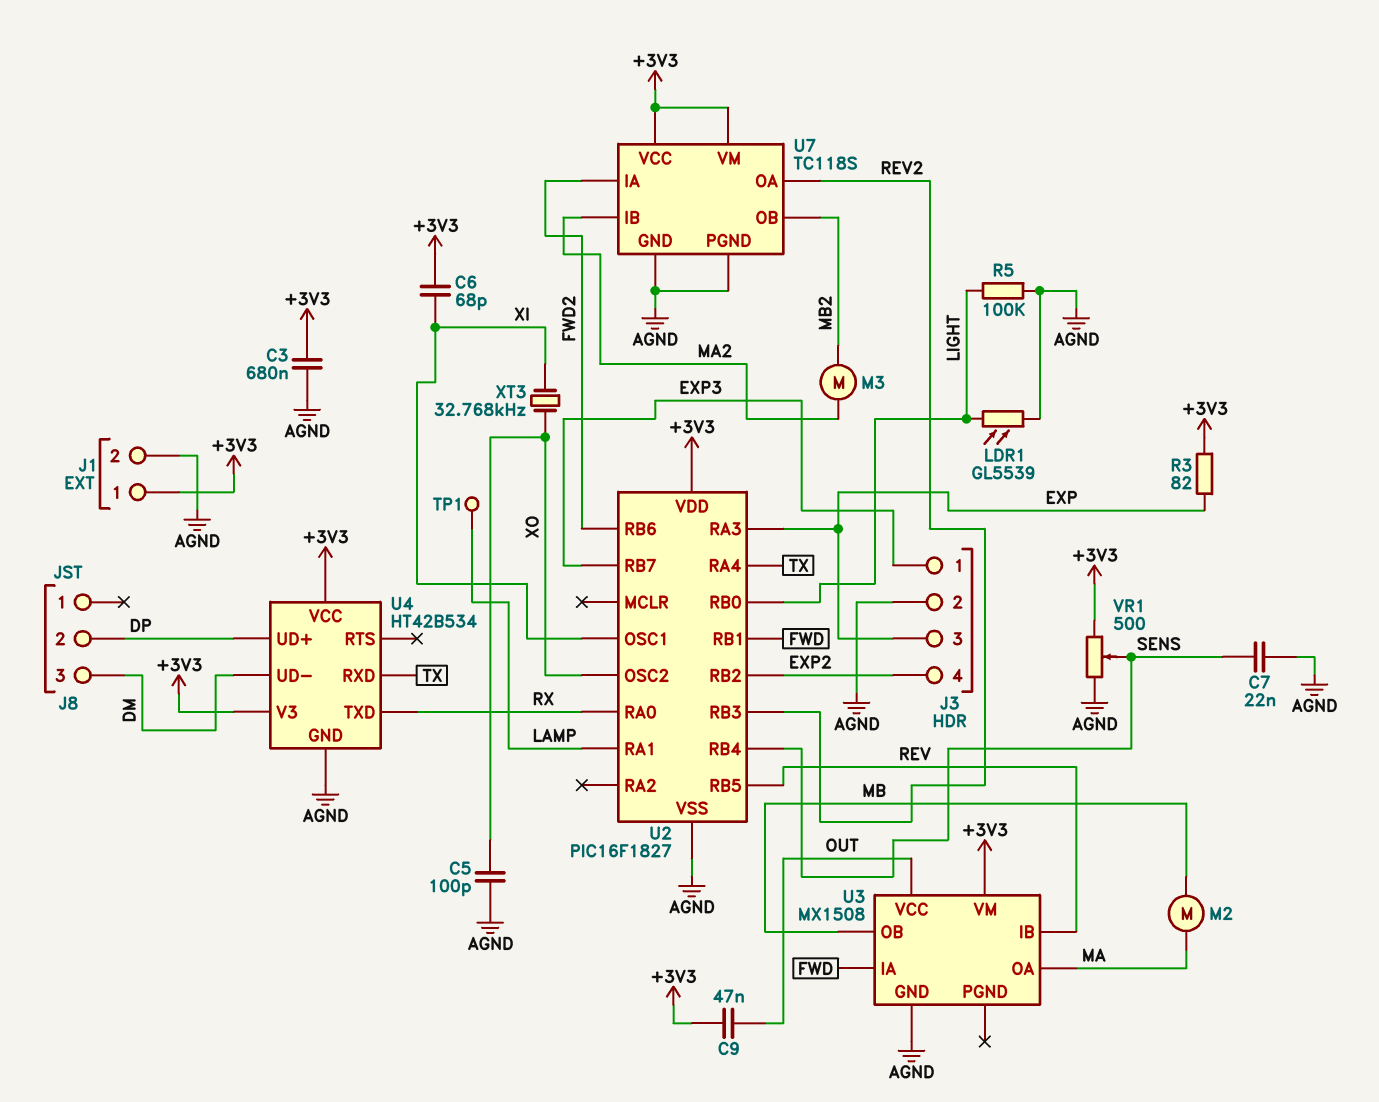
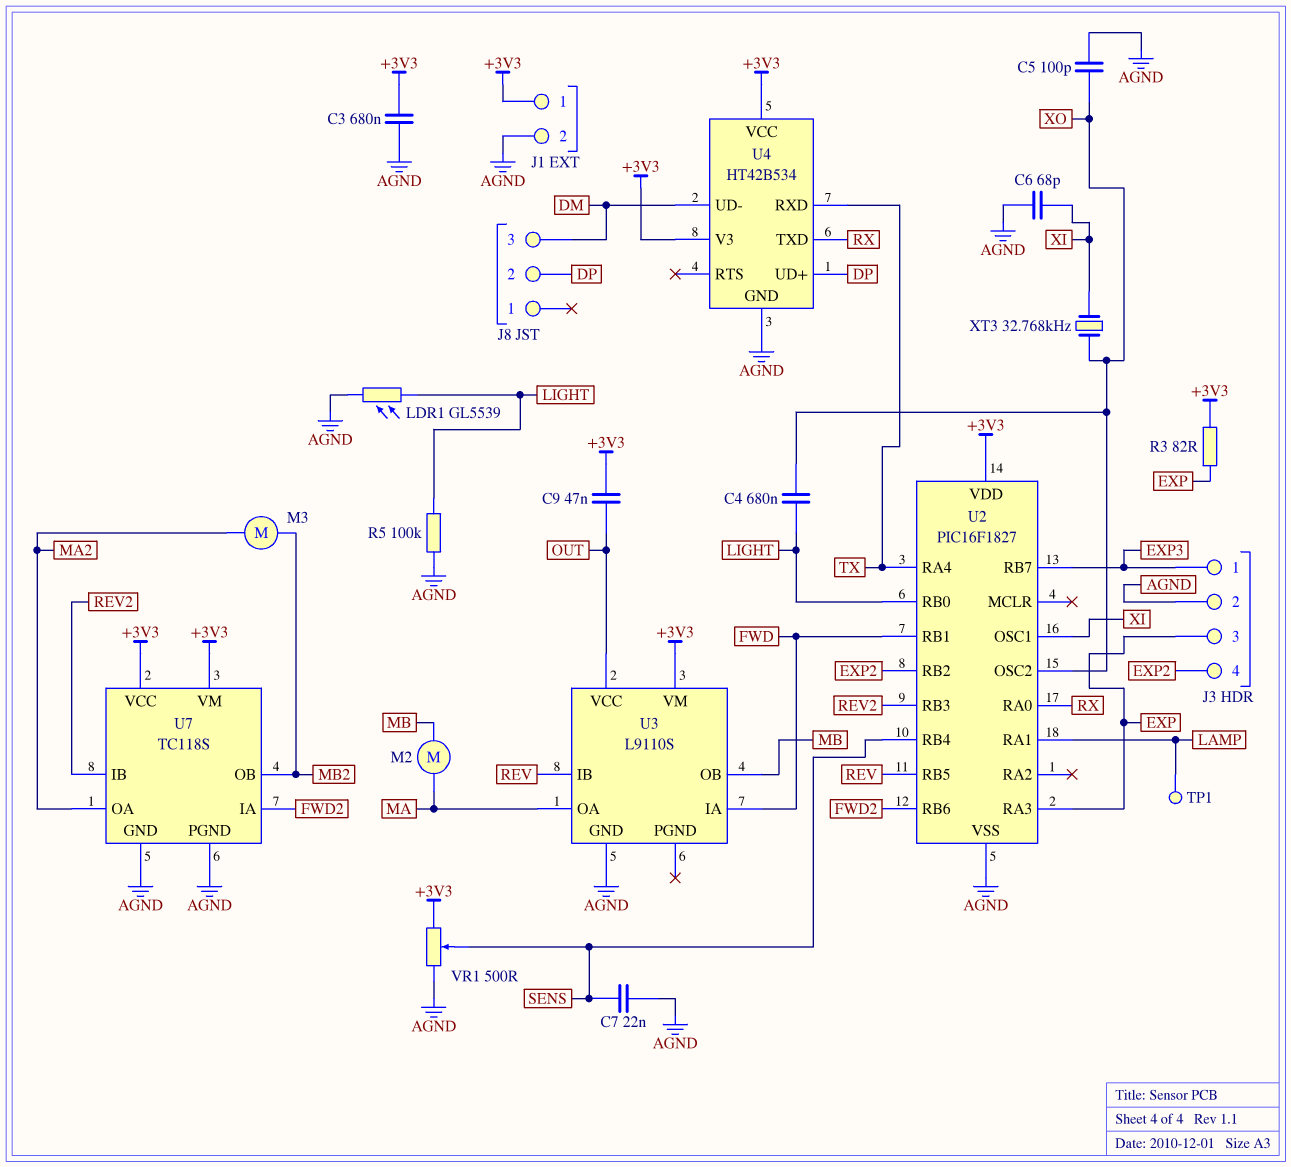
C4: none -> 680nF (LIGHT, XO)
C6: 68pF (+3V3, XI) -> 68pF (AGND, XI)
U3: MX1508 -> L9110S
U7 pin IB: MA2 -> REV2
U7 pin OA: REV2 -> MA2

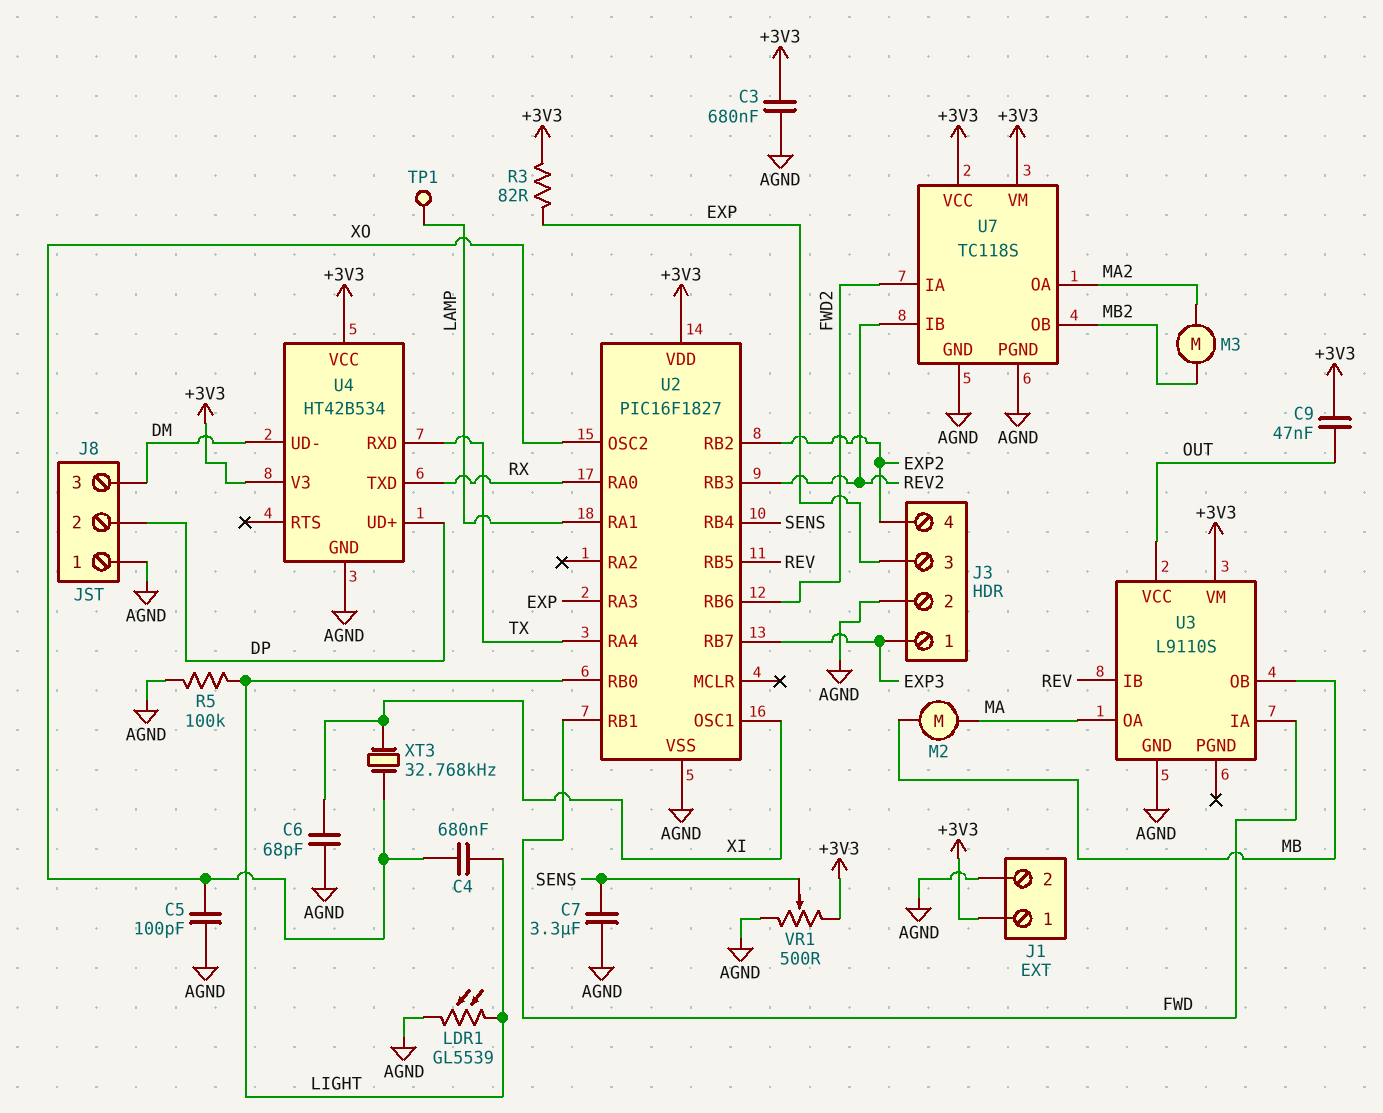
C7: 22nF (AGND, SENS) -> 3.3uF (AGND, SENS)
J8 pin 1: none -> AGND

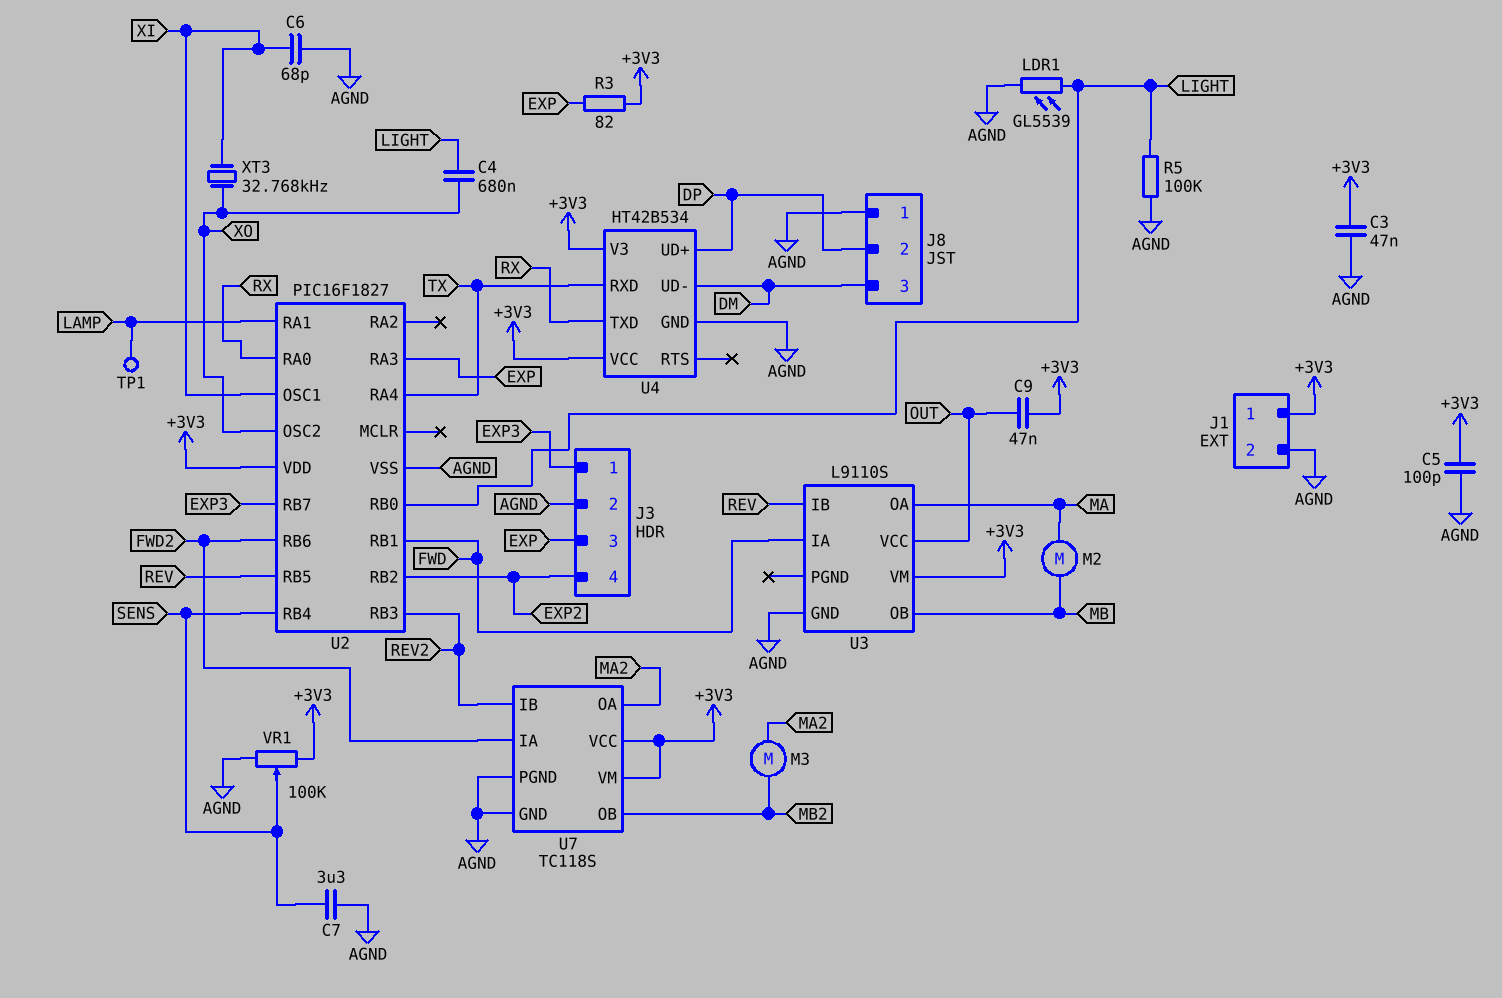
C3: 680nF (+3V3, AGND) -> 47nF (+3V3, AGND)
C5: 100pF (AGND, XO) -> 100pF (+3V3, AGND)
VR1: 500 (+3V3, AGND, wiper SENS) -> 100k (+3V3, AGND, wiper SENS)

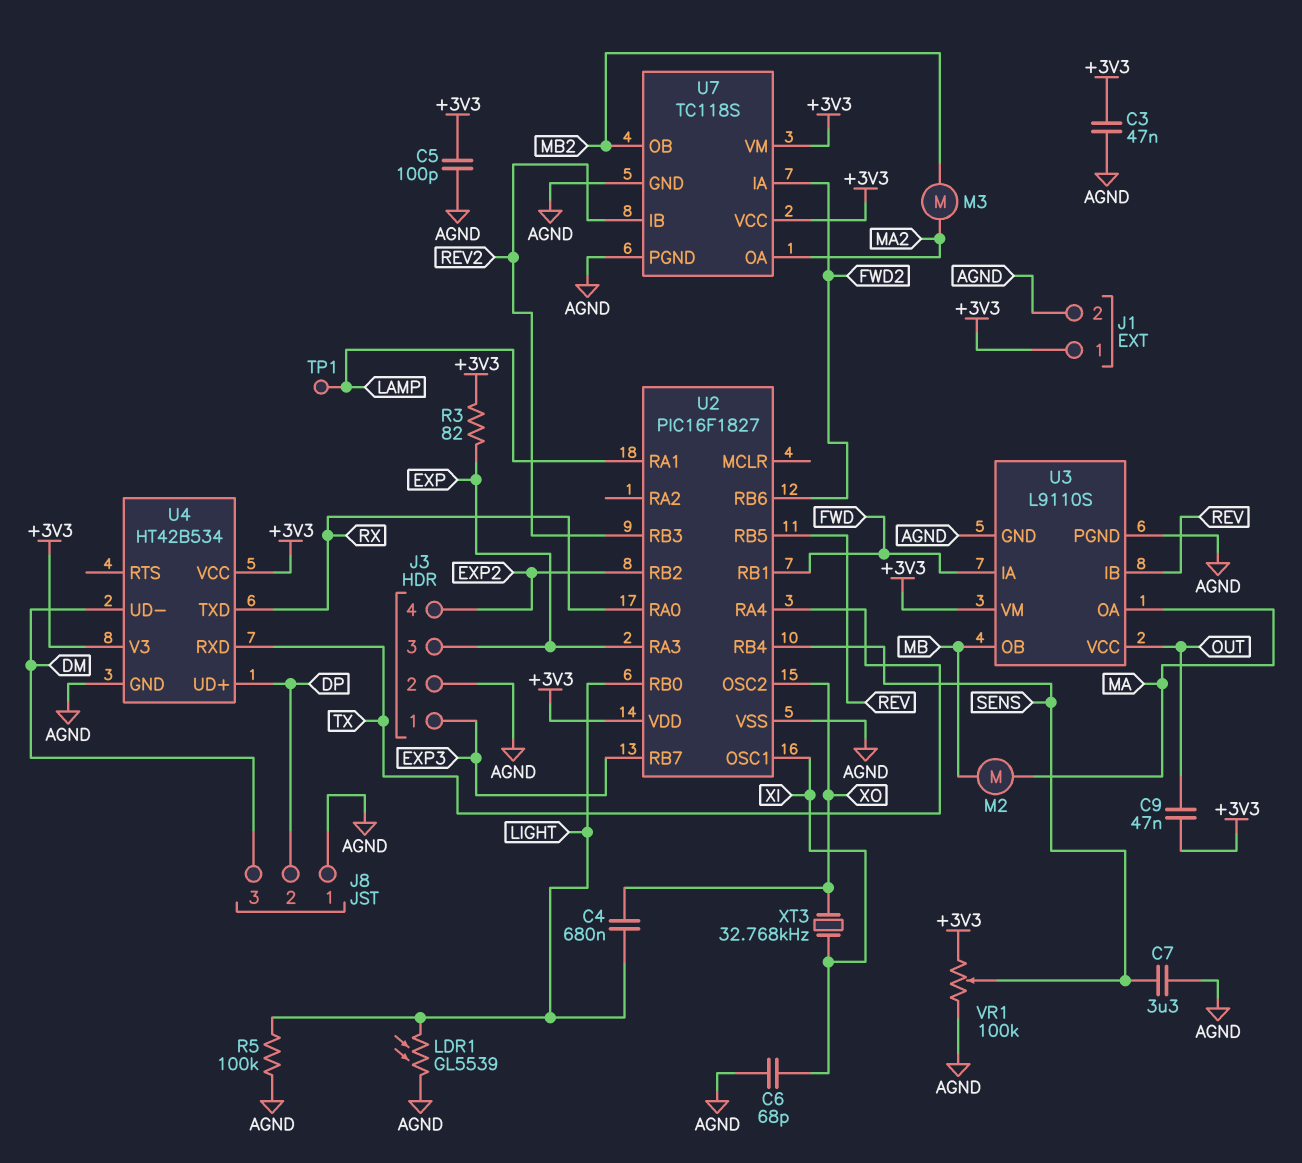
U3 pin PGND: none -> AGND

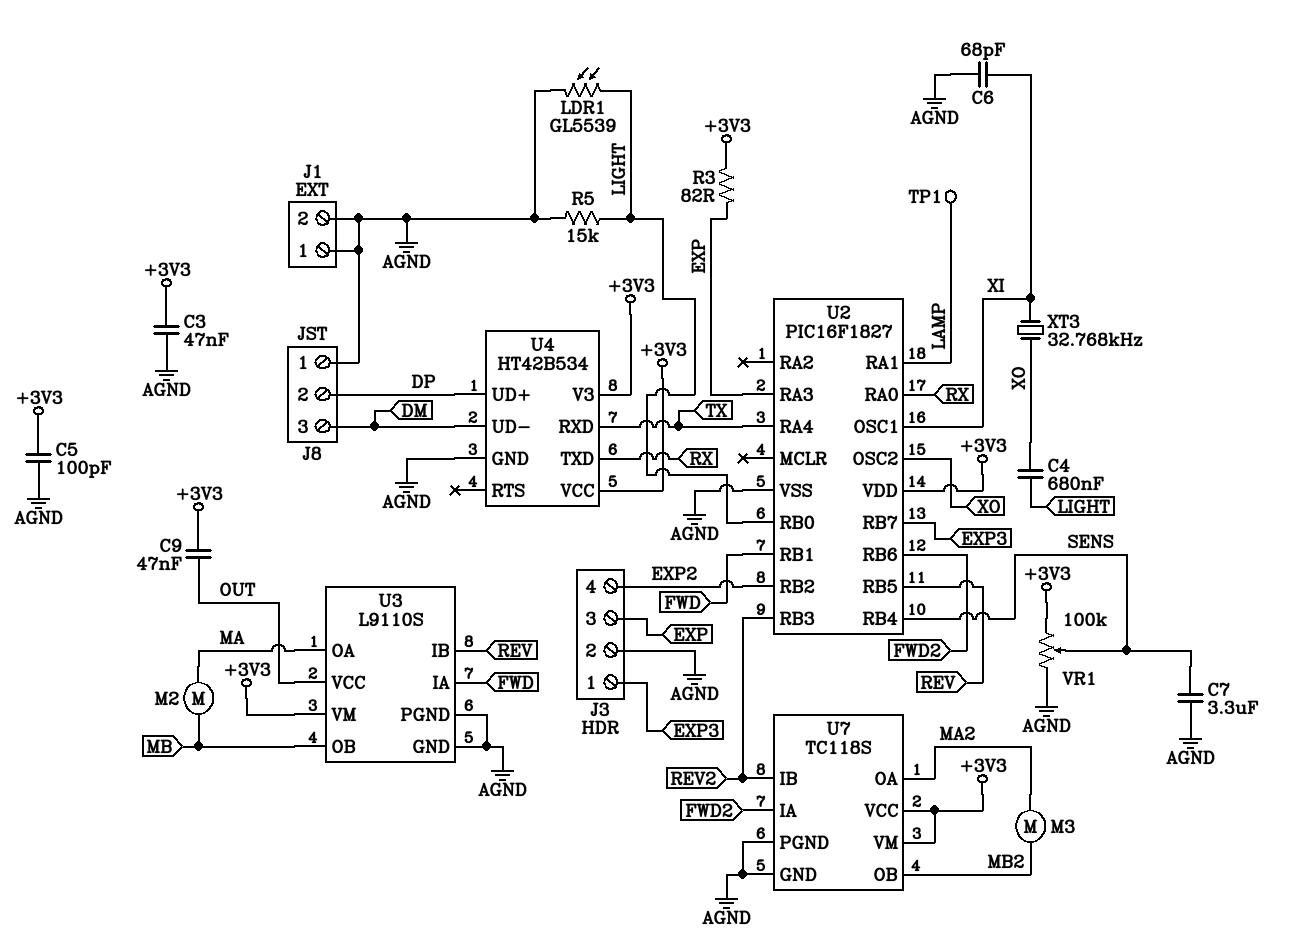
J1 pin 1: +3V3 -> AGND
R5: 100k (AGND, LIGHT) -> 15k (AGND, LIGHT)

